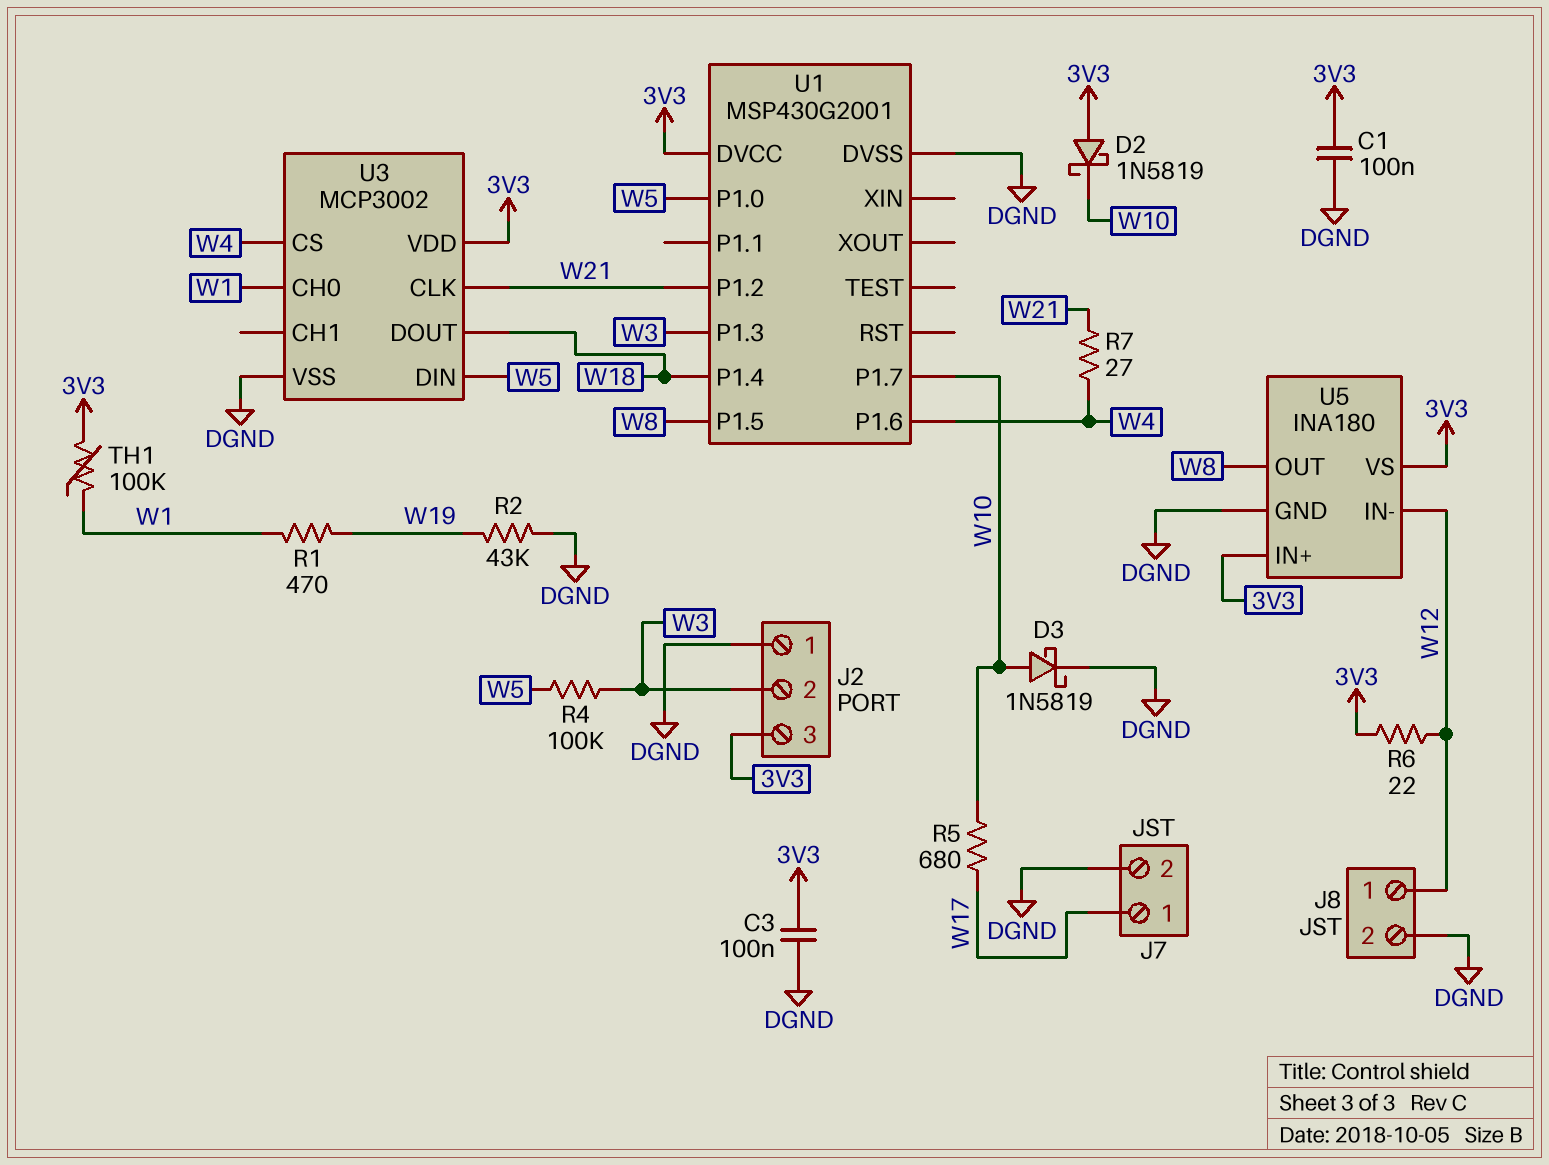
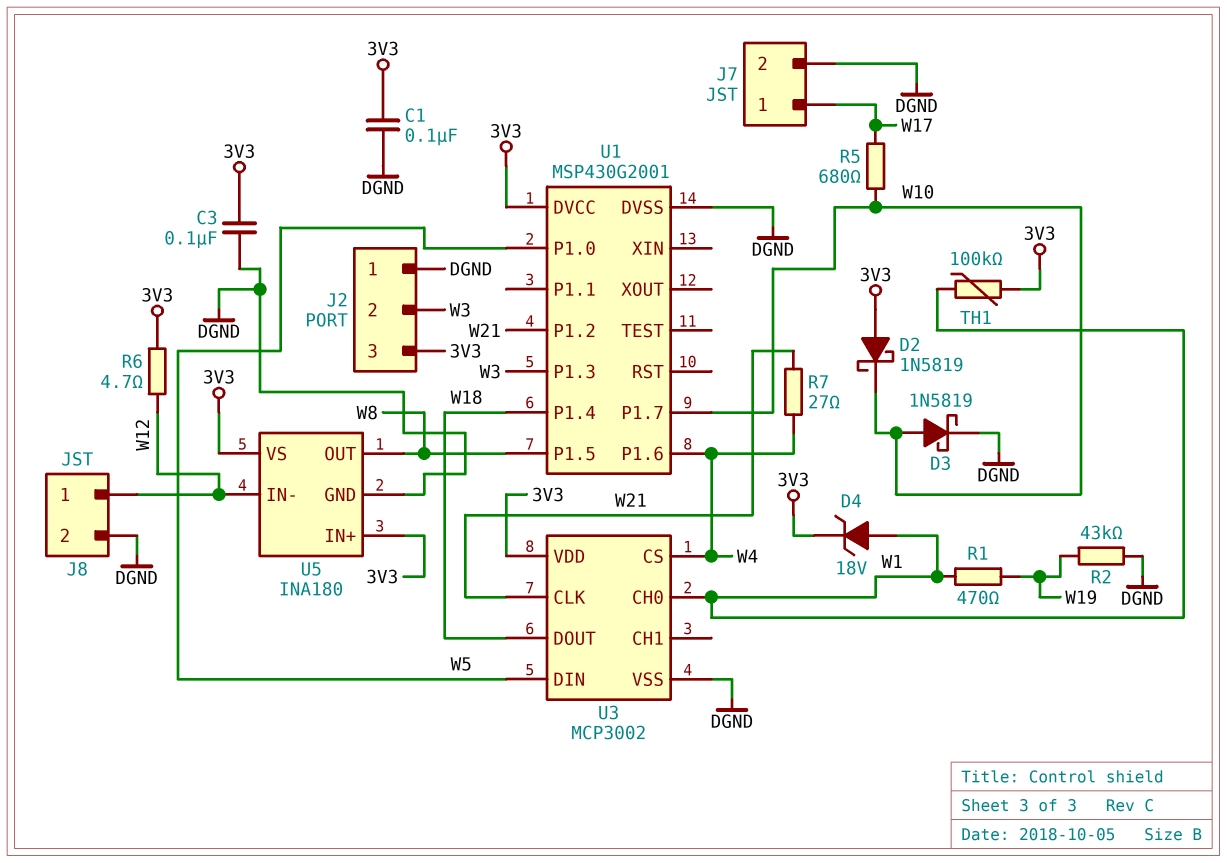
D4: none -> zener 18V (A W1, K 3V3)
R4: 100k (W3, W5) -> none
R6: 22 (3V3, W12) -> 4.7 (3V3, W12)

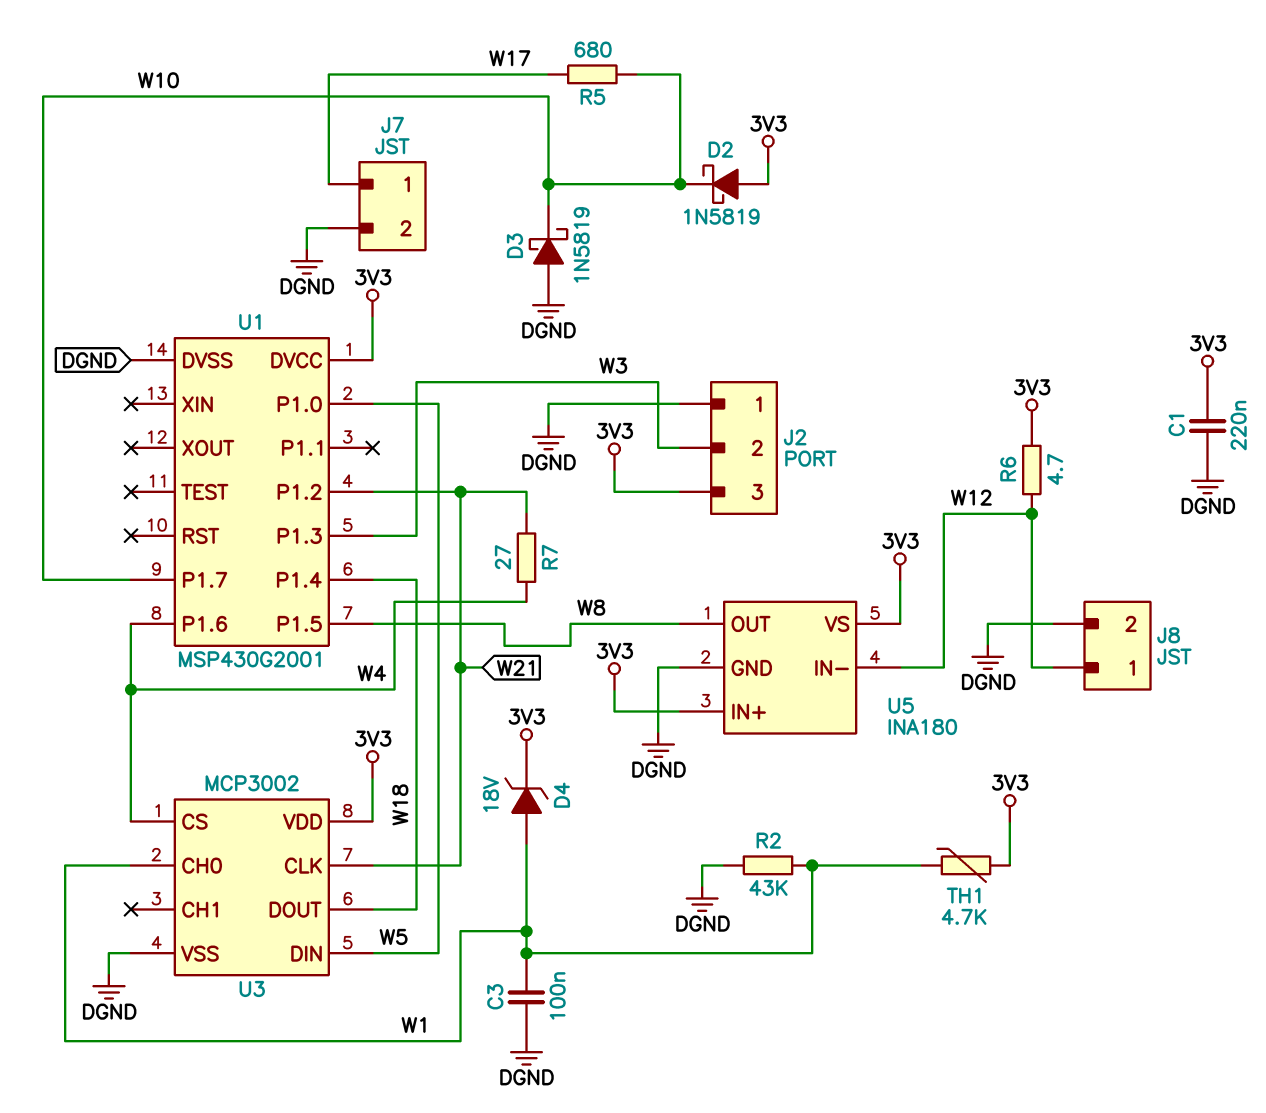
C1: 100nF (3V3, DGND) -> 220nF (3V3, DGND)
C3: 100nF (3V3, DGND) -> 100nF (DGND, W1)
D3: schottky 1N5819 (A W10, K DGND) -> schottky 1N5819 (A DGND, K W10)
R1: 470 (W1, W19) -> none
R2: 43k (DGND, W19) -> 43k (DGND, W1)
TH1: 100k (3V3, W1) -> 4.7k (3V3, W1)

